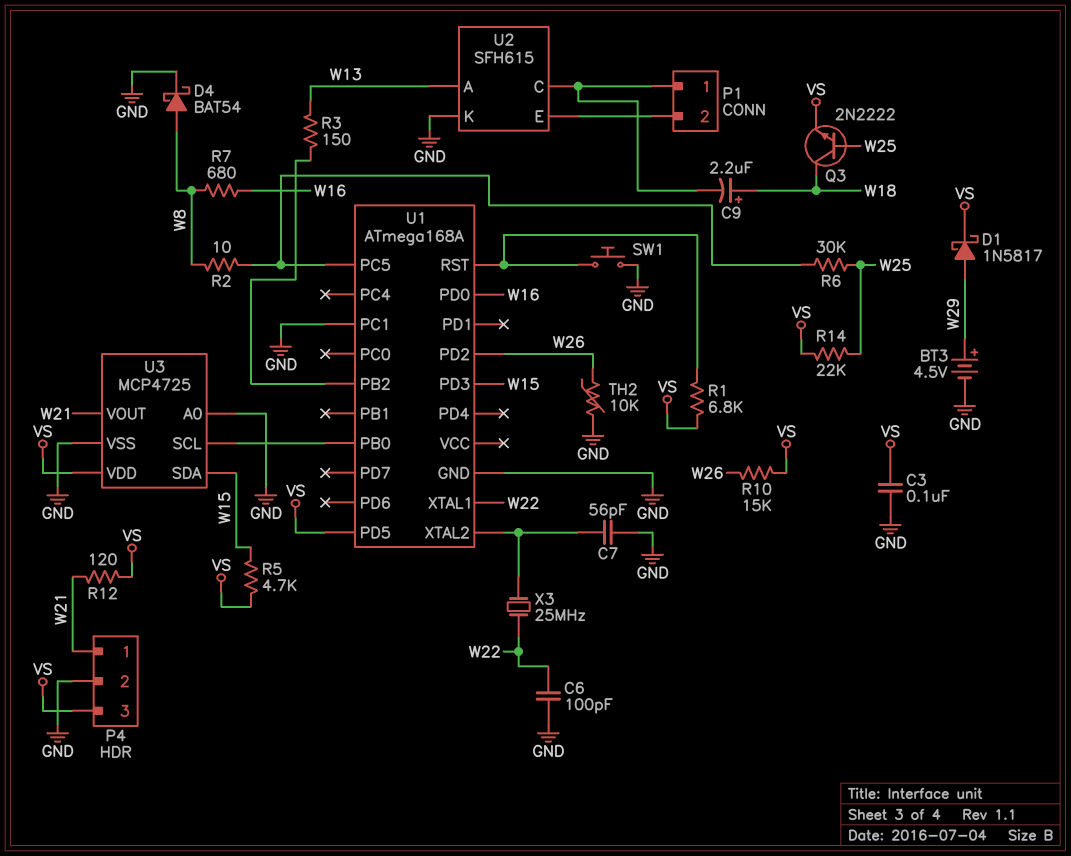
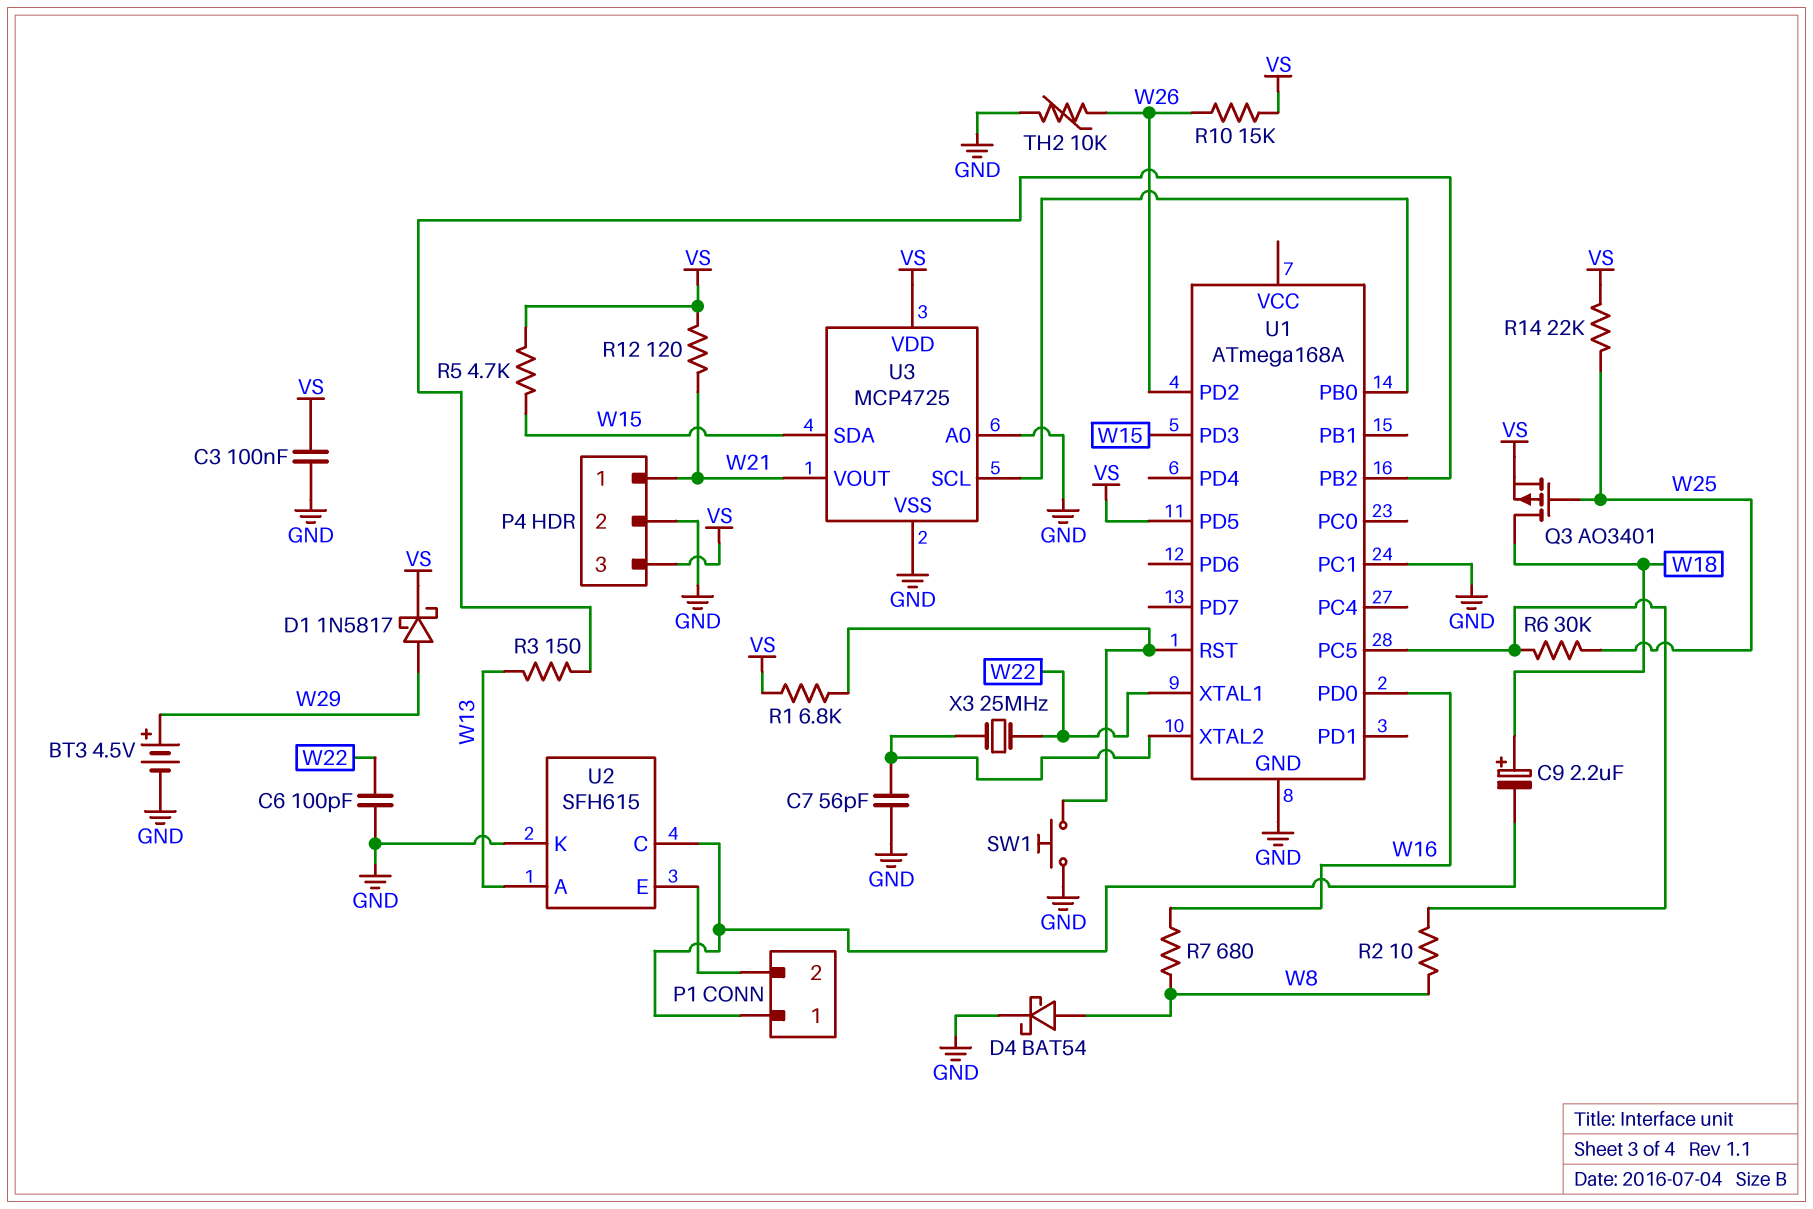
Q3: NPN 2N2222 (B W25, C W18, E VS) -> PMOS AO3401 (G W25, D W18, S VS)

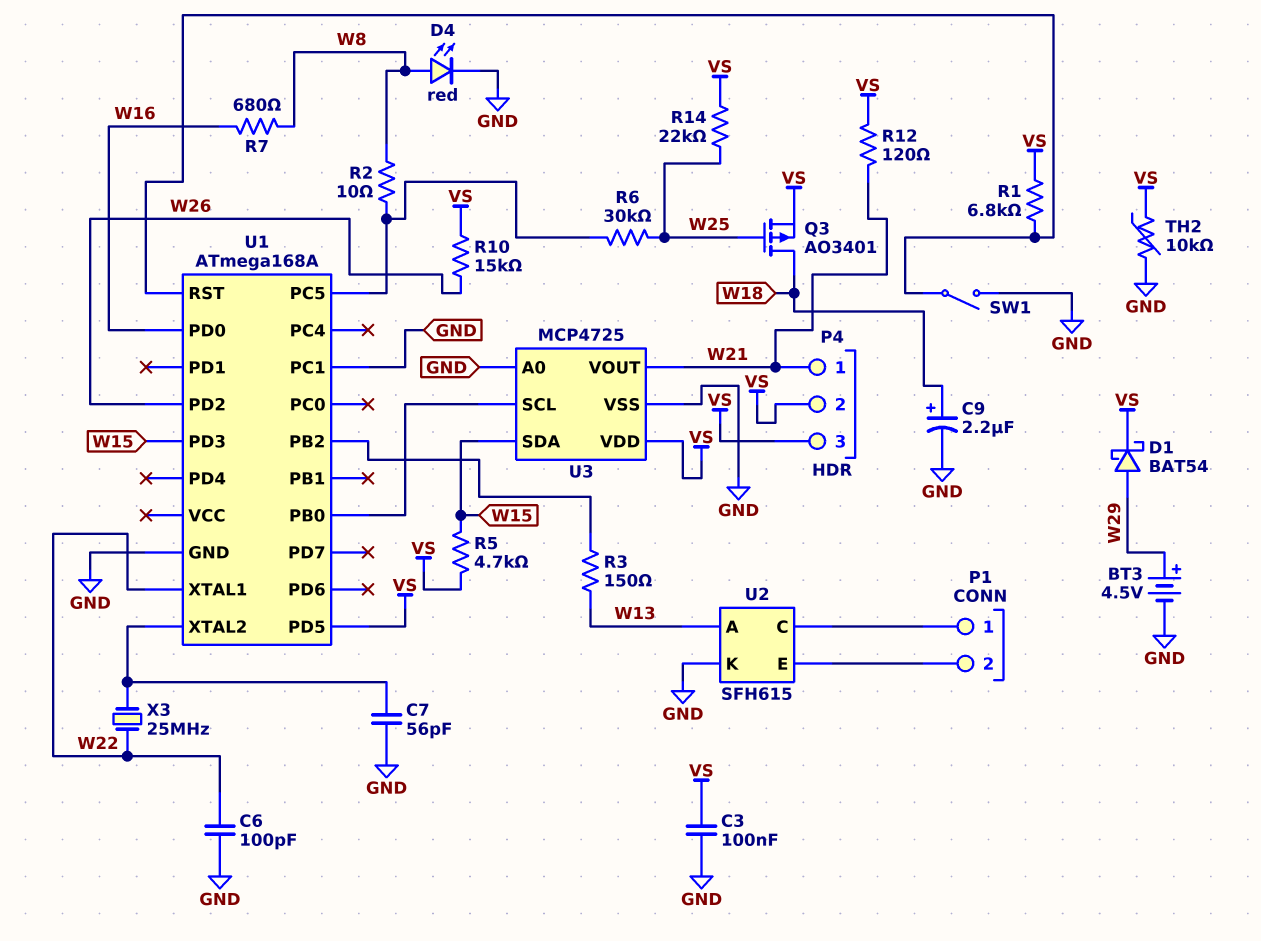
C9: 2.2uF (plus W18, minus P1/1) -> 2.2uF (plus W18, minus GND)
D1: schottky 1N5817 (A W29, K VS) -> schottky BAT54 (A W29, K VS)
D4: schottky BAT54 (A W8, K GND) -> LED red (A W8, K GND)
P4 pin 2: GND -> VS
SW1: button (GND, U1/RST) -> switch (GND, U1/RST)
TH2: 10k (GND, W26) -> 10k (GND, VS)

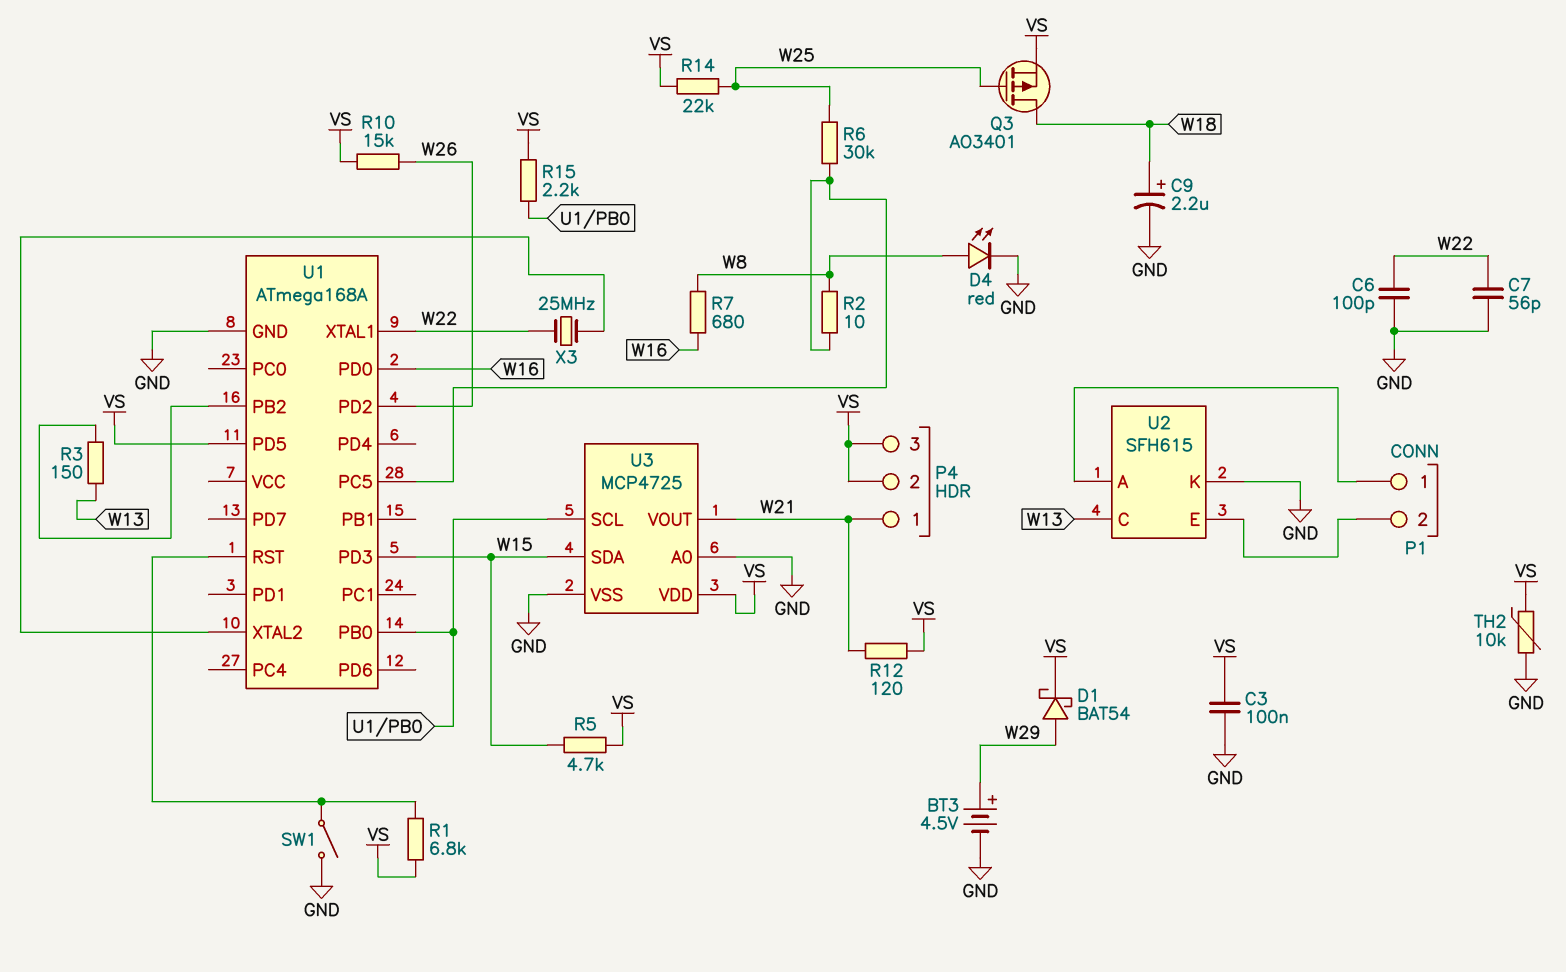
C7: 56pF (GND, U1/XTAL2) -> 56pF (GND, W22)
R15: none -> 2.2k (U1/PB0, VS)
U1 pin PC1: GND -> none
U2 pin A: W13 -> P1/1
U2 pin C: P1/1 -> W13

